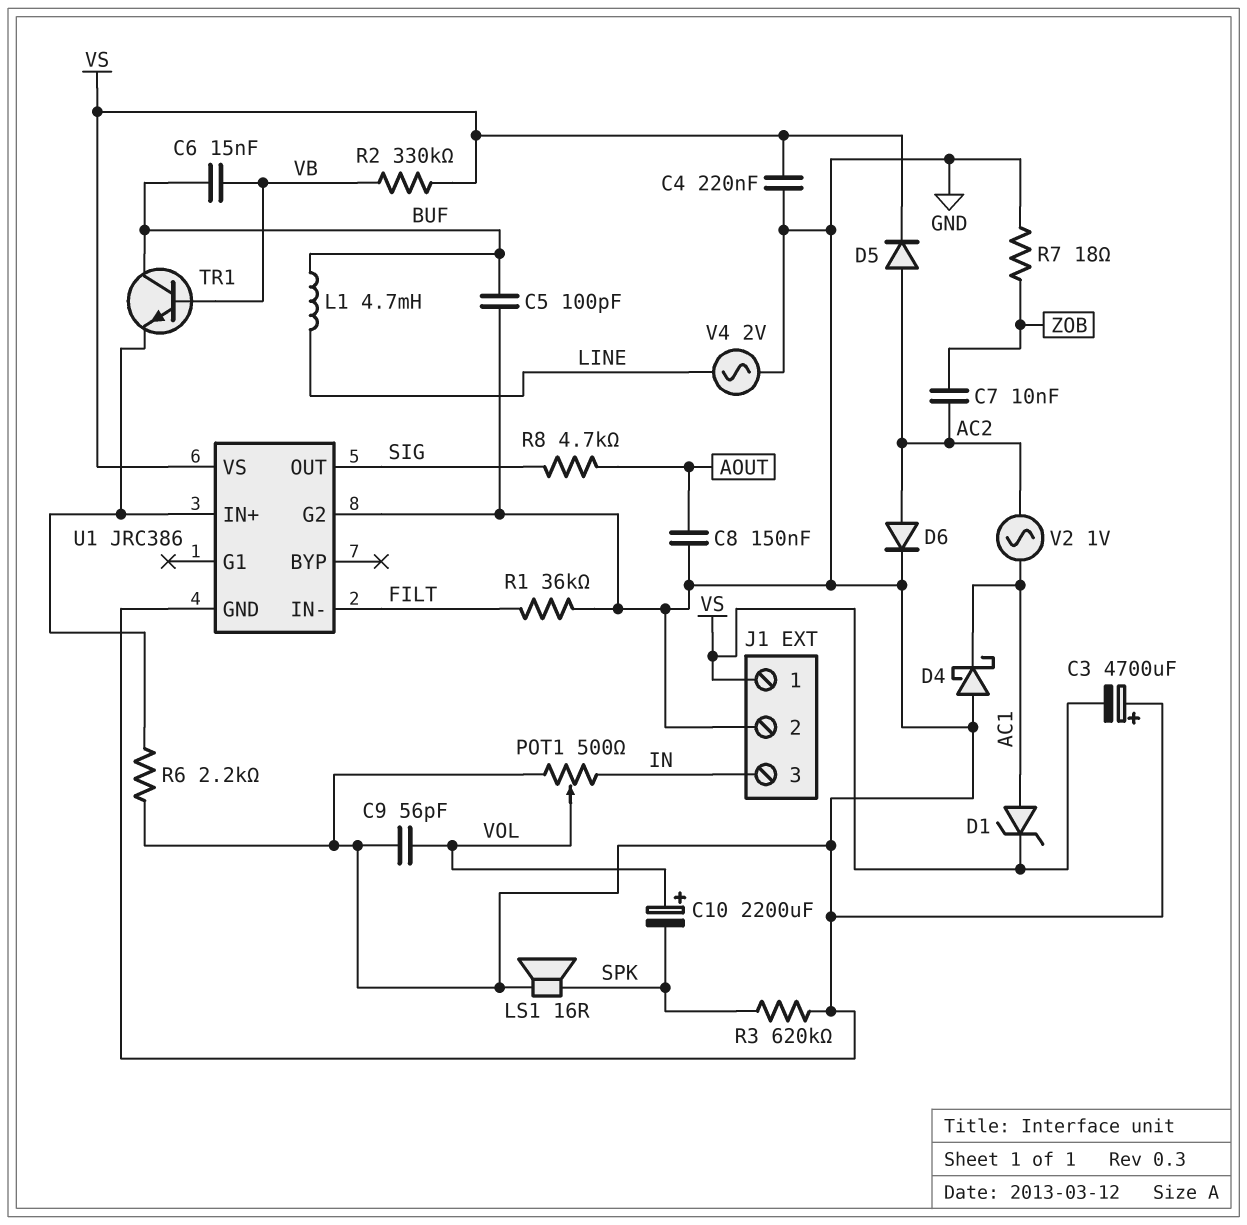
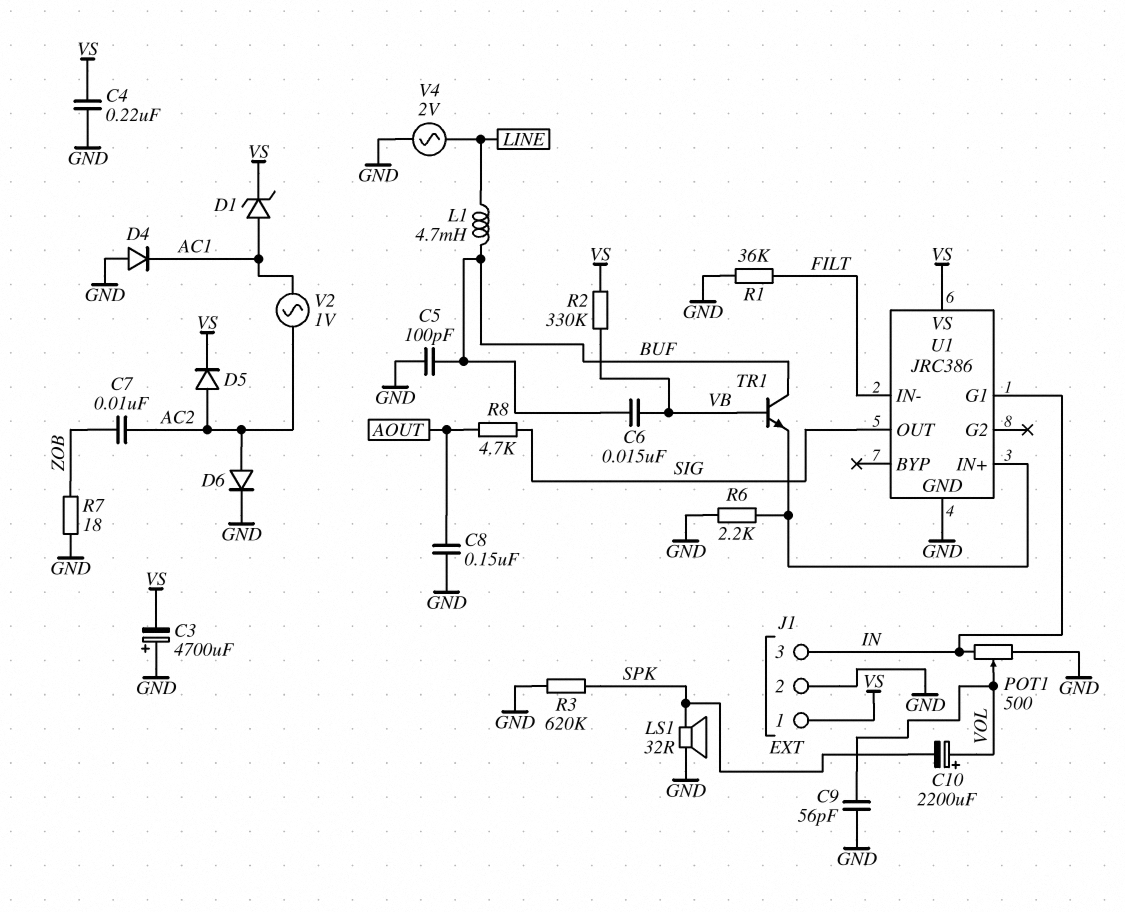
D4: schottky (A GND, K AC1) -> diode (A GND, K AC1)
LS1: speaker 16R (GND, SPK) -> speaker 32R (GND, SPK)
U1 pin G1: none -> IN
U1 pin G2: GND -> none

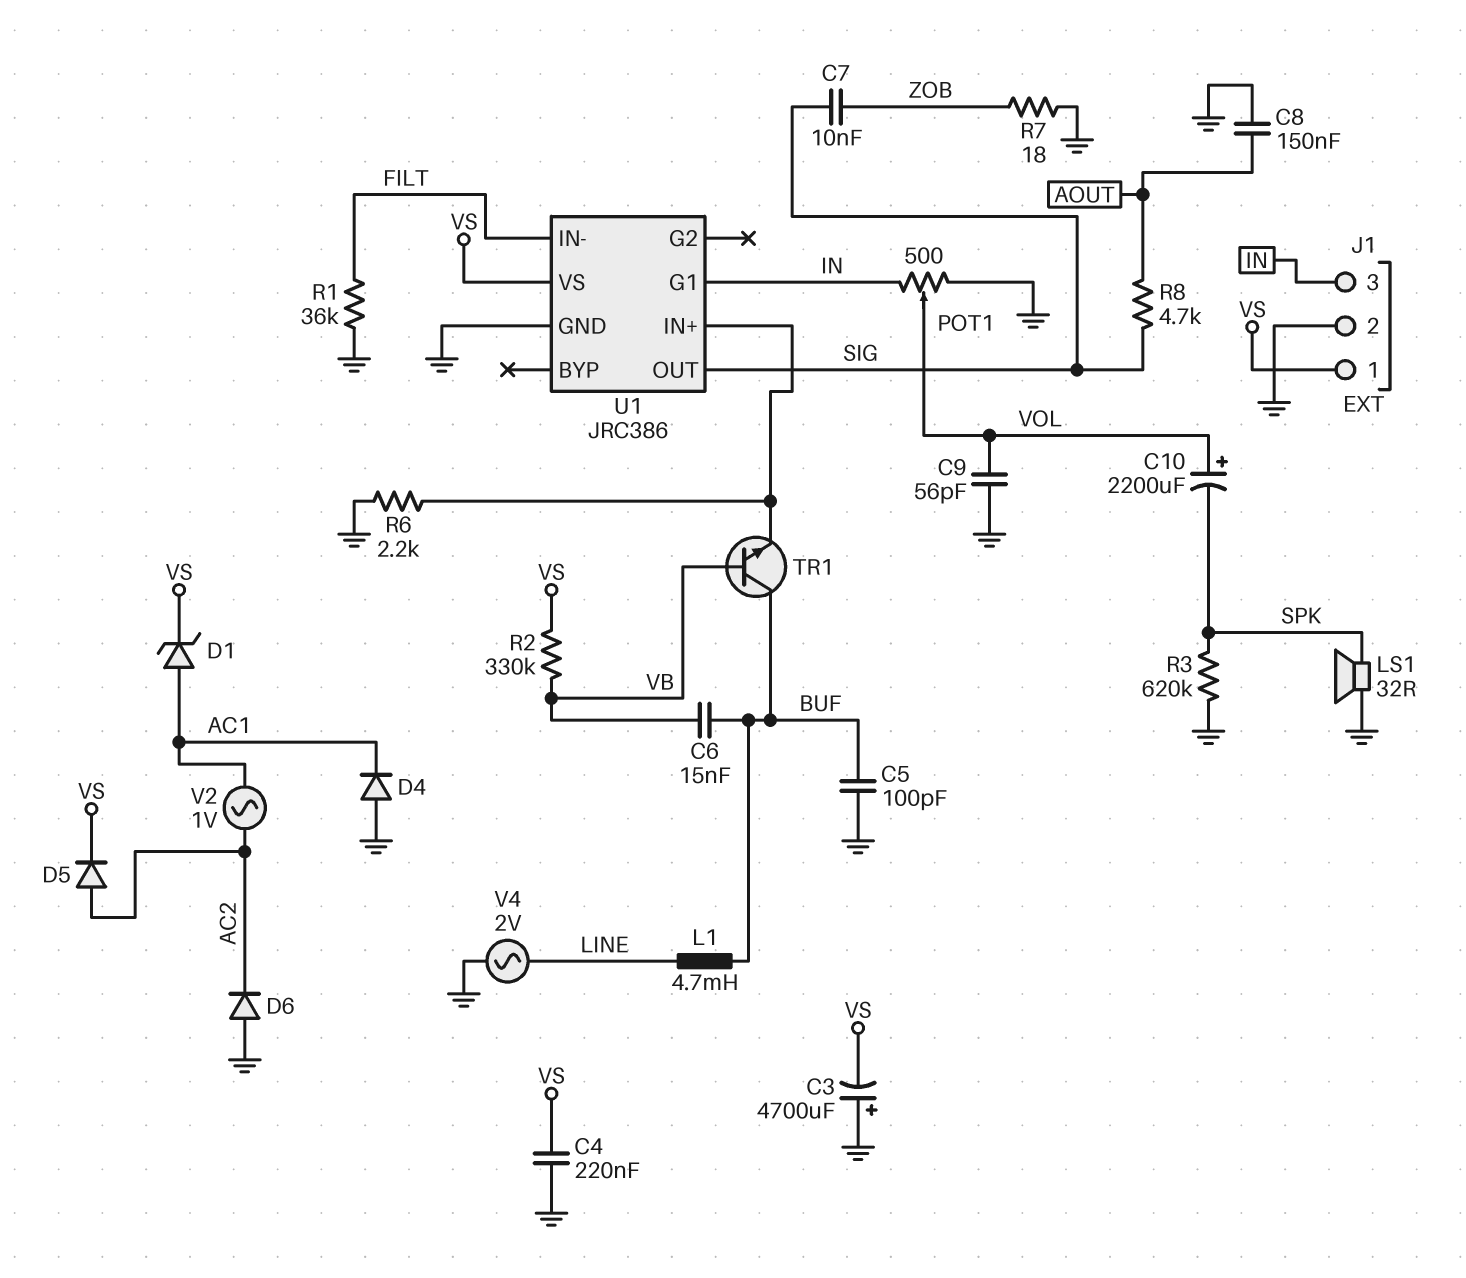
C7: 10nF (AC2, ZOB) -> 10nF (SIG, ZOB)
D6: diode (A AC2, K GND) -> diode (A GND, K AC2)

